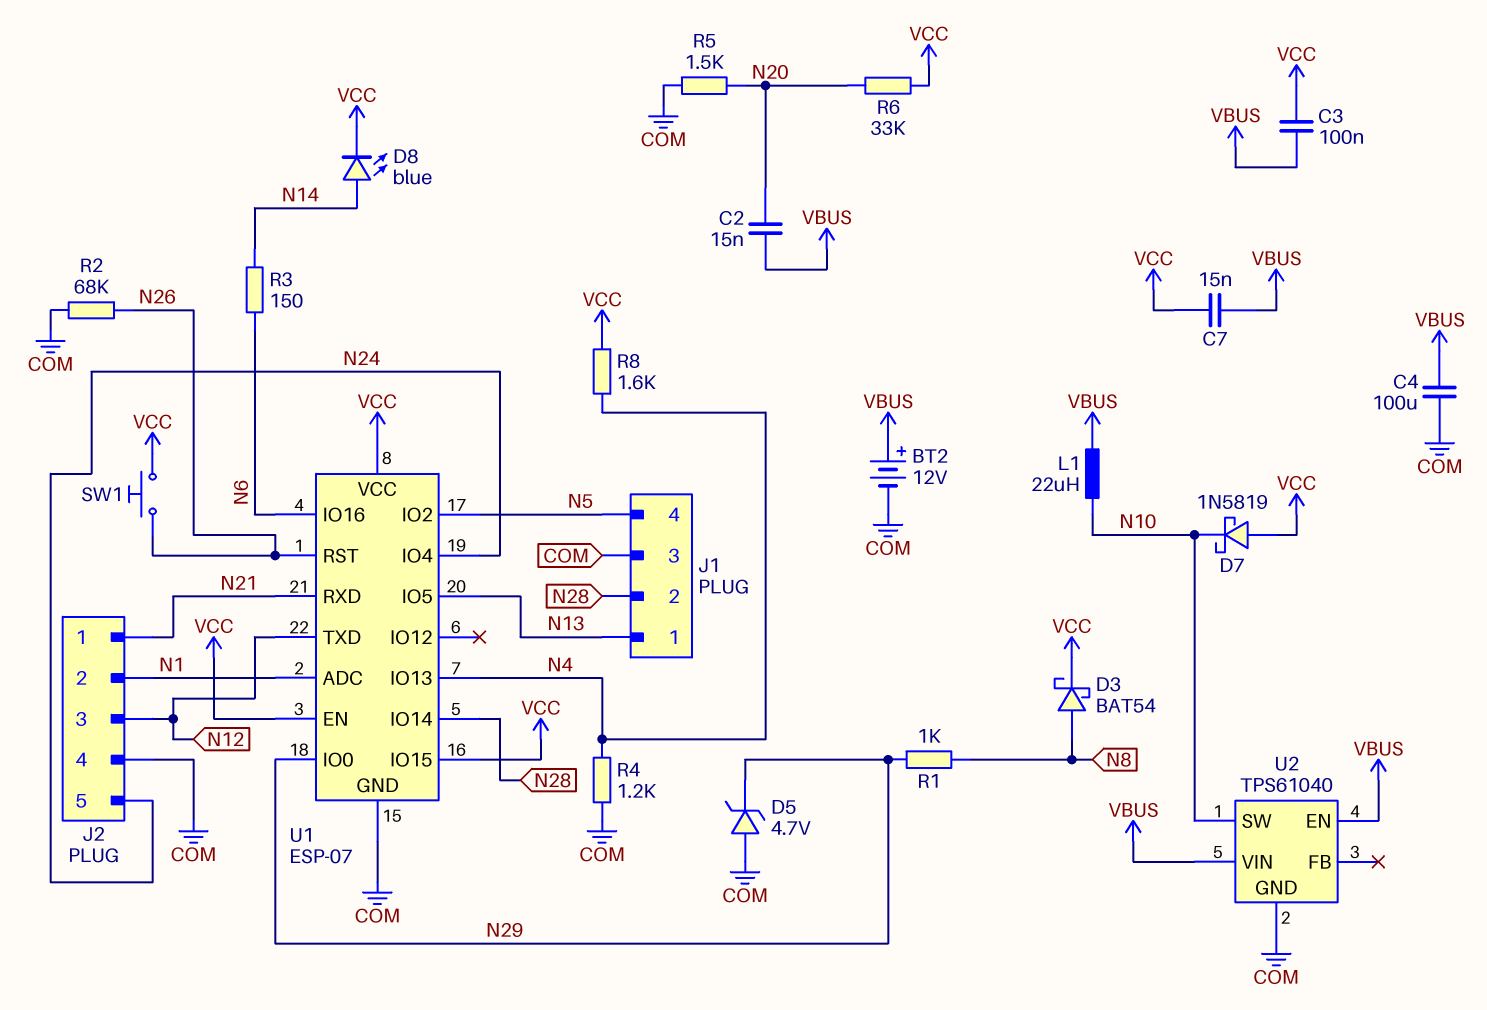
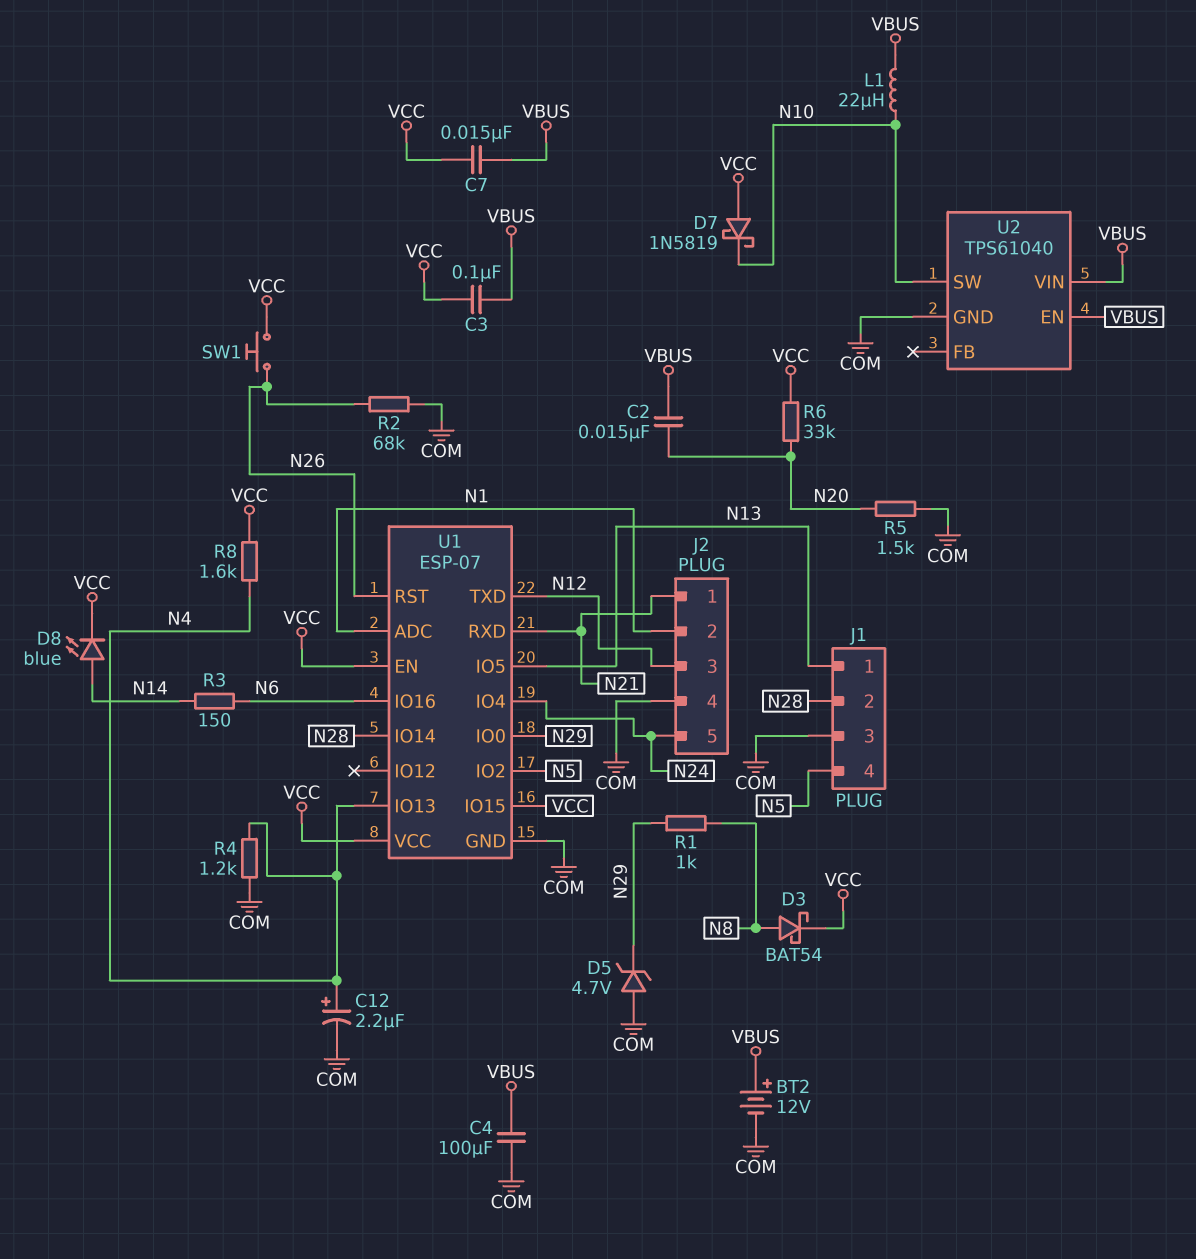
C12: none -> 2.2uF (plus N4, minus COM)

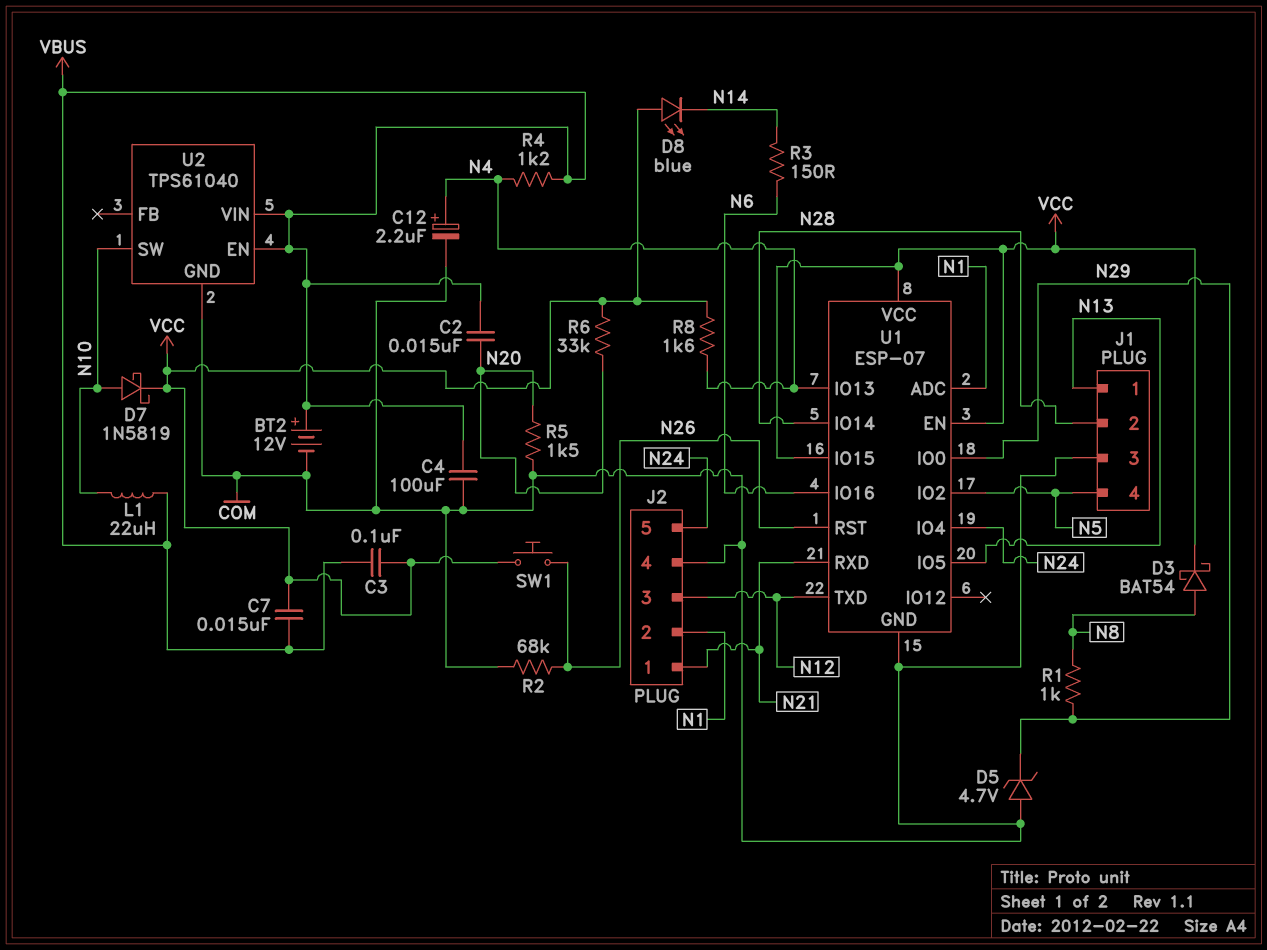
D7: schottky 1N5819 (A VCC, K N10) -> schottky 1N5819 (A N10, K VCC)
D8: LED blue (A N14, K VCC) -> LED blue (A VCC, K N14)
R4: 1.2k (COM, N4) -> 1.2k (N4, VBUS)

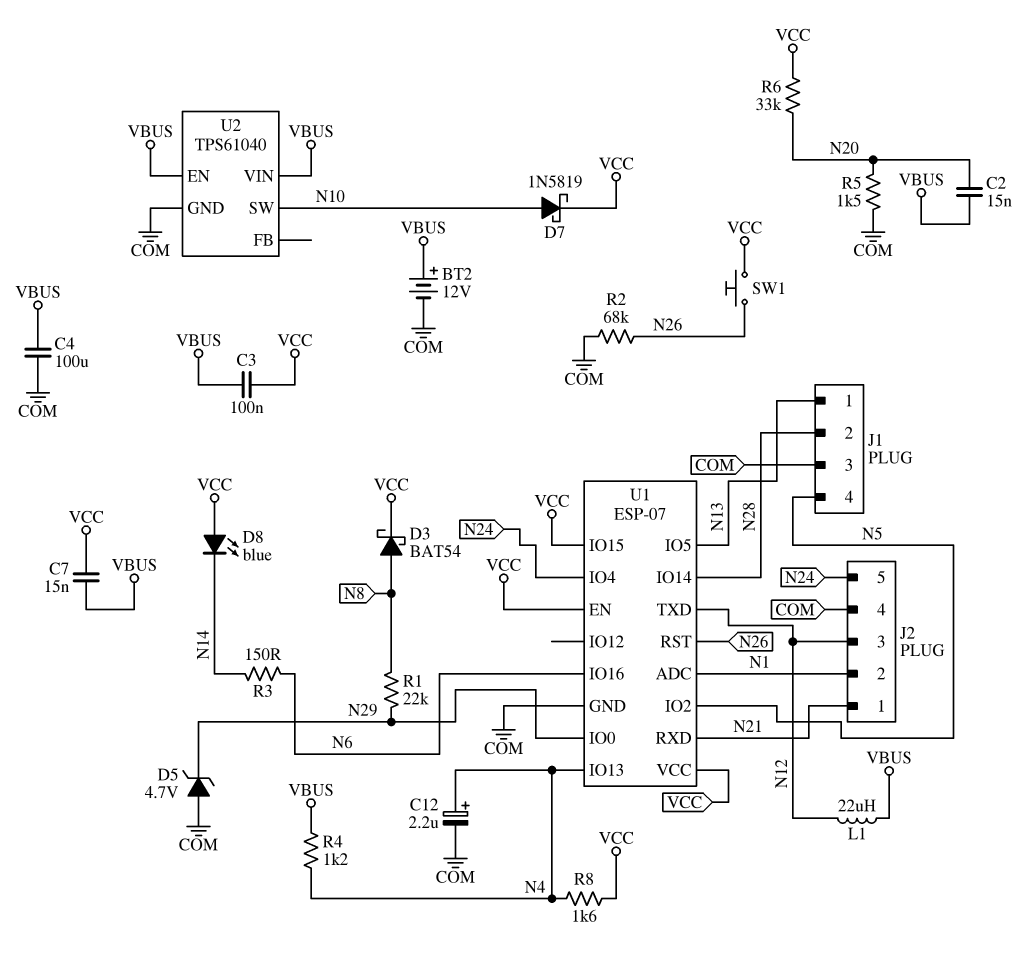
L1: 22uH (N10, VBUS) -> 22uH (N12, VBUS)
R1: 1k (N8, N29) -> 22k (N8, N29)

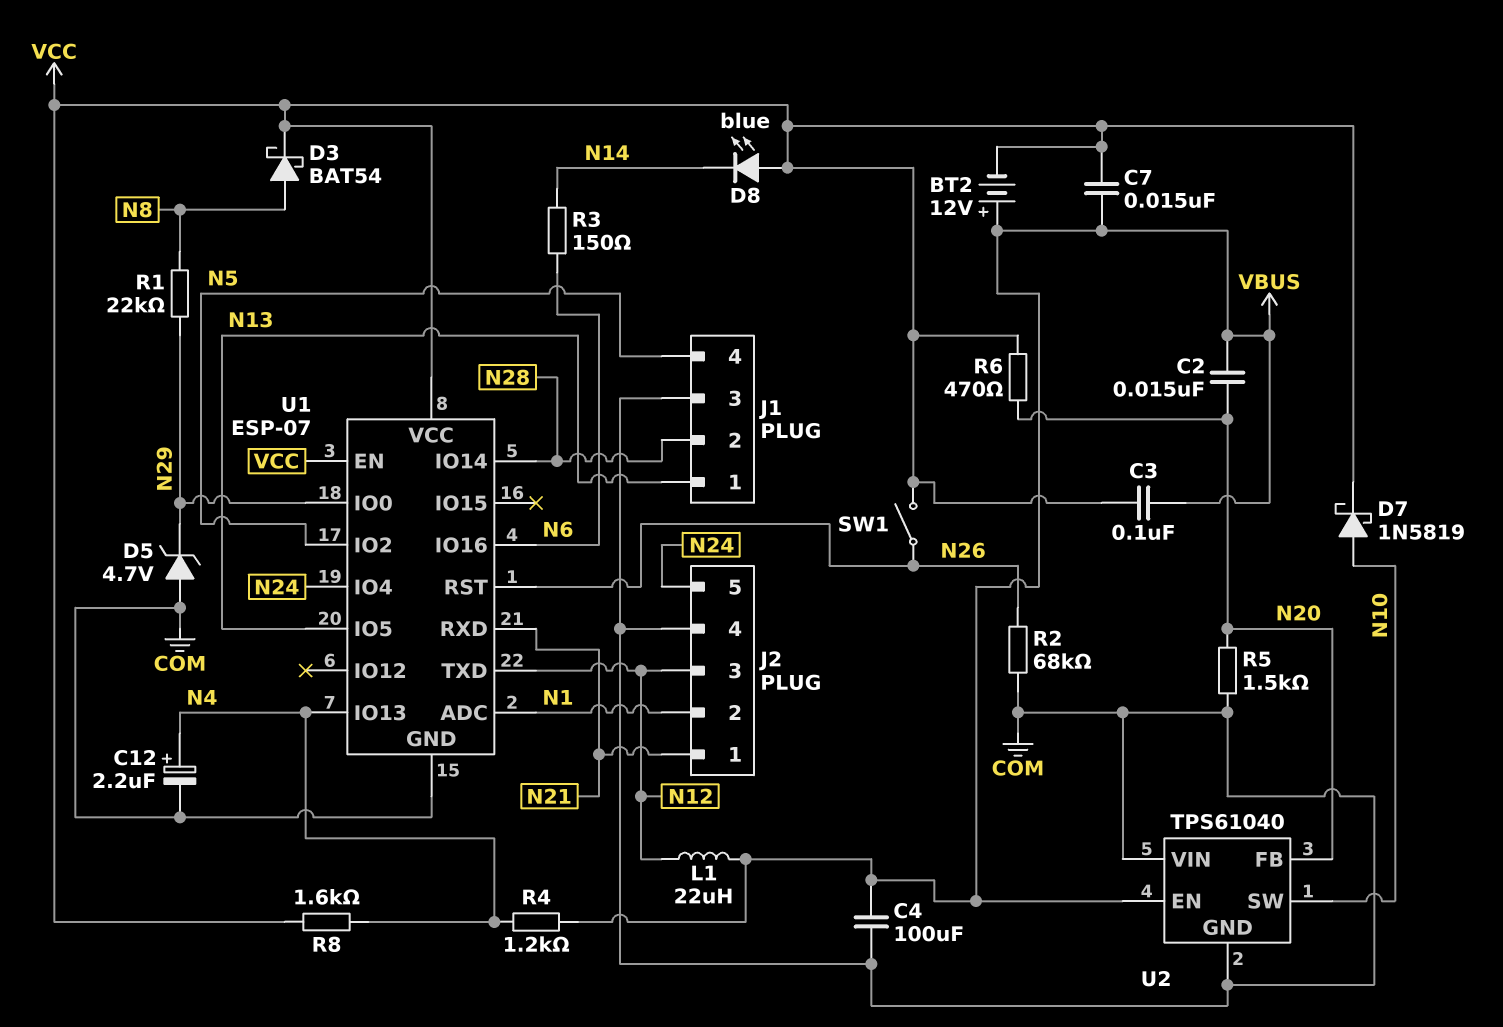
BT2: 12V (plus VBUS, minus COM) -> 12V (plus VBUS, minus VCC)
R6: 33k (N20, VCC) -> 470 (N20, VCC)
SW1: button (N26, VCC) -> switch (N26, VCC)
U1 pin IO15: VCC -> none
U2 pin FB: none -> N20
U2 pin VIN: VBUS -> COM

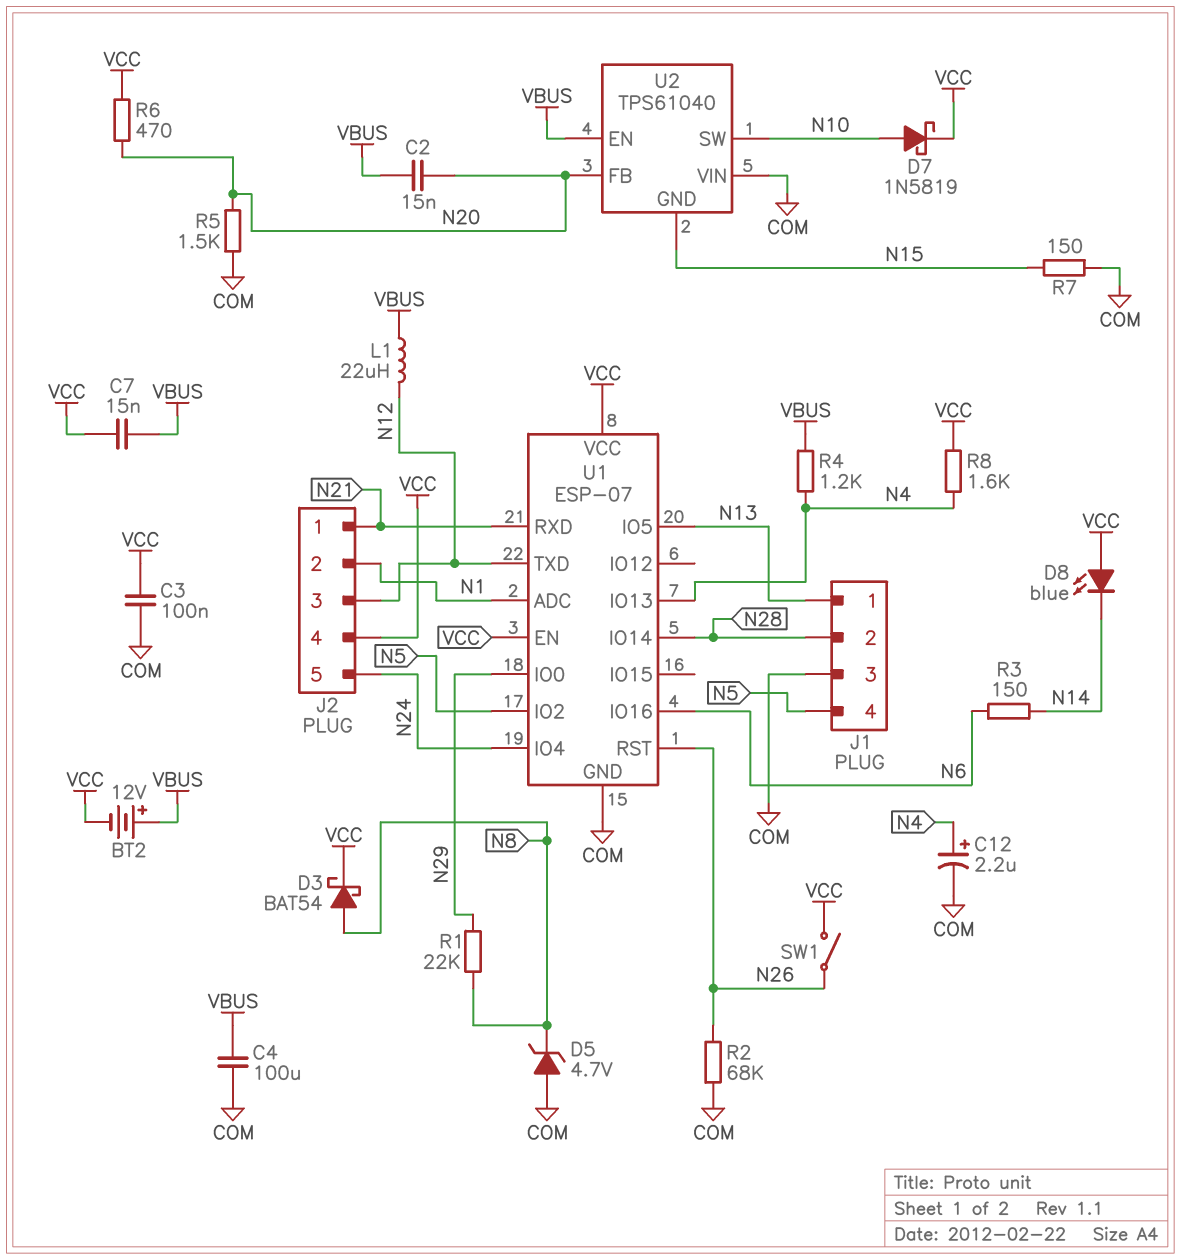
C3: 100nF (VBUS, VCC) -> 100nF (COM, VCC)
D5: zener 4.7V (A COM, K N29) -> zener 4.7V (A COM, K N8)
J2 pin 4: COM -> VCC
R7: none -> 150 (COM, N15)
U2 pin GND: COM -> N15

